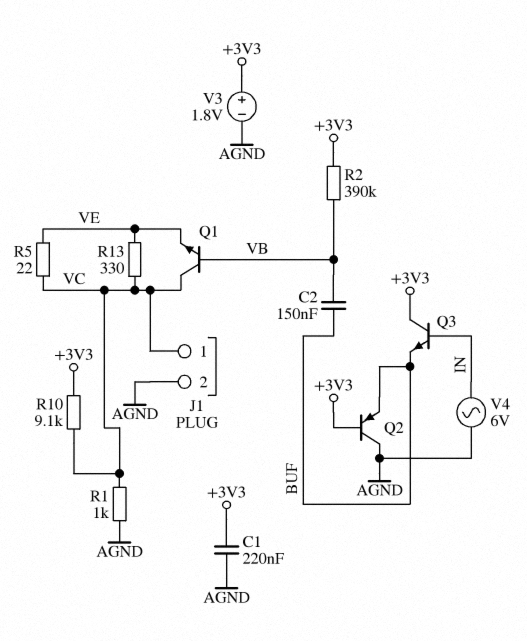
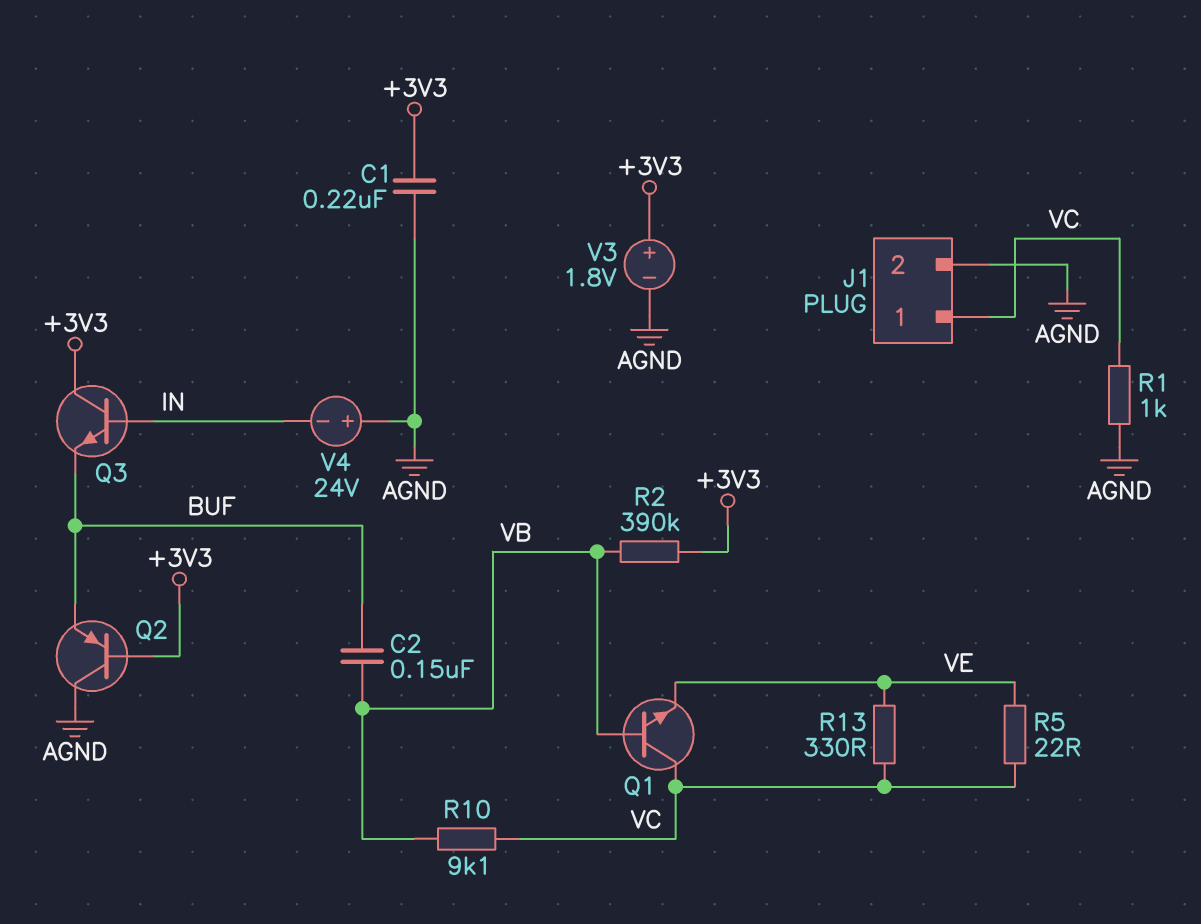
R10: 9.1k (+3V3, VC) -> 9.1k (VB, VC)
V4: AC 6V (AGND, IN) -> 24V (plus AGND, minus IN)

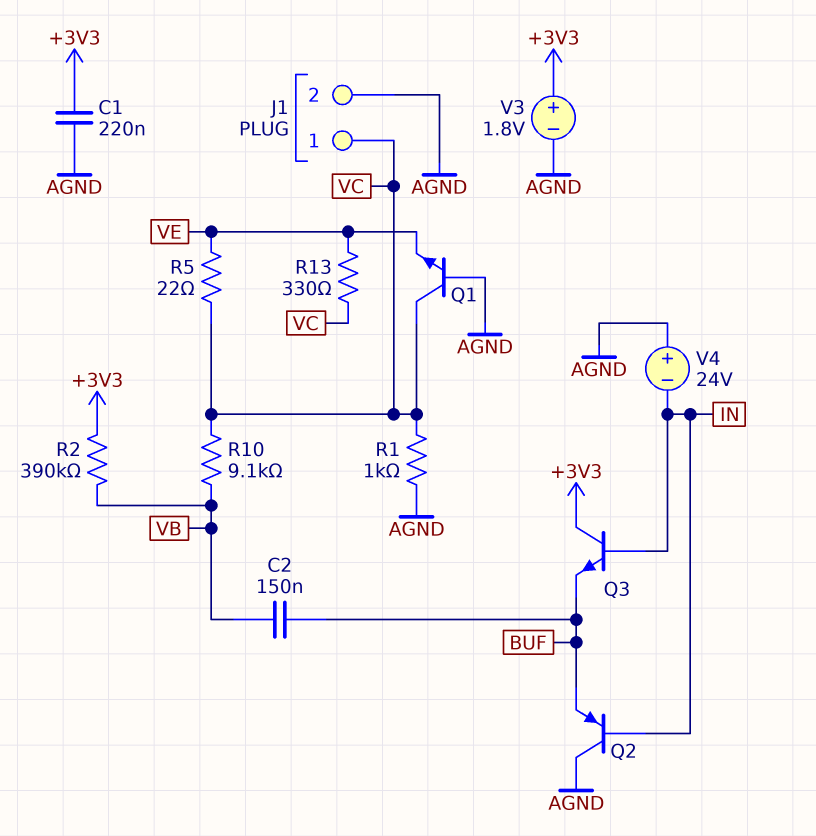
Q1: NPN (B VB, C VC, E VE) -> NPN (B AGND, C VC, E VE)
Q2: PNP (B +3V3, C AGND, E BUF) -> PNP (B IN, C AGND, E BUF)

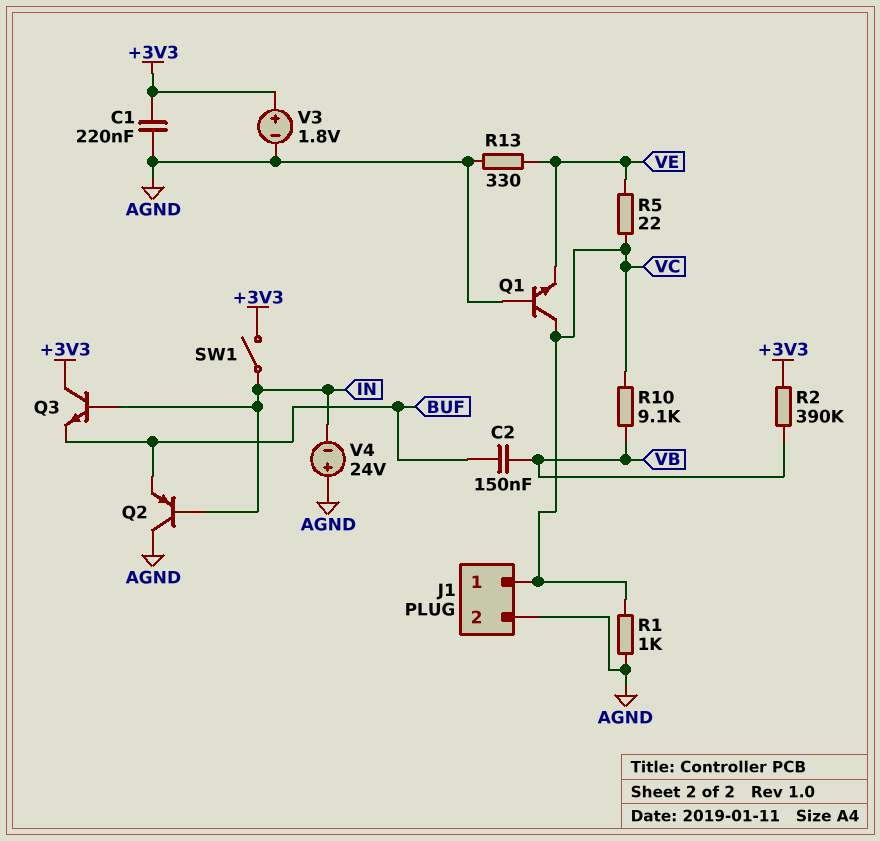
R13: 330 (VC, VE) -> 330 (AGND, VE)
SW1: none -> switch (+3V3, IN)

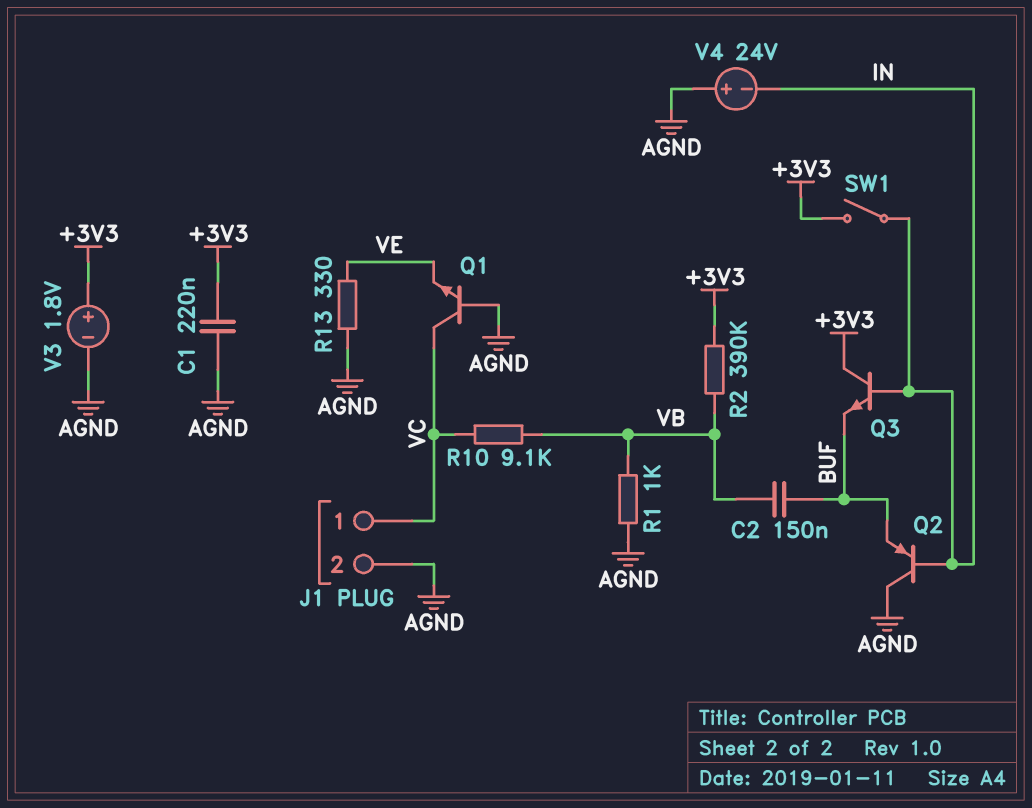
R1: 1k (AGND, VC) -> 1k (AGND, VB)
R5: 22 (VC, VE) -> none

